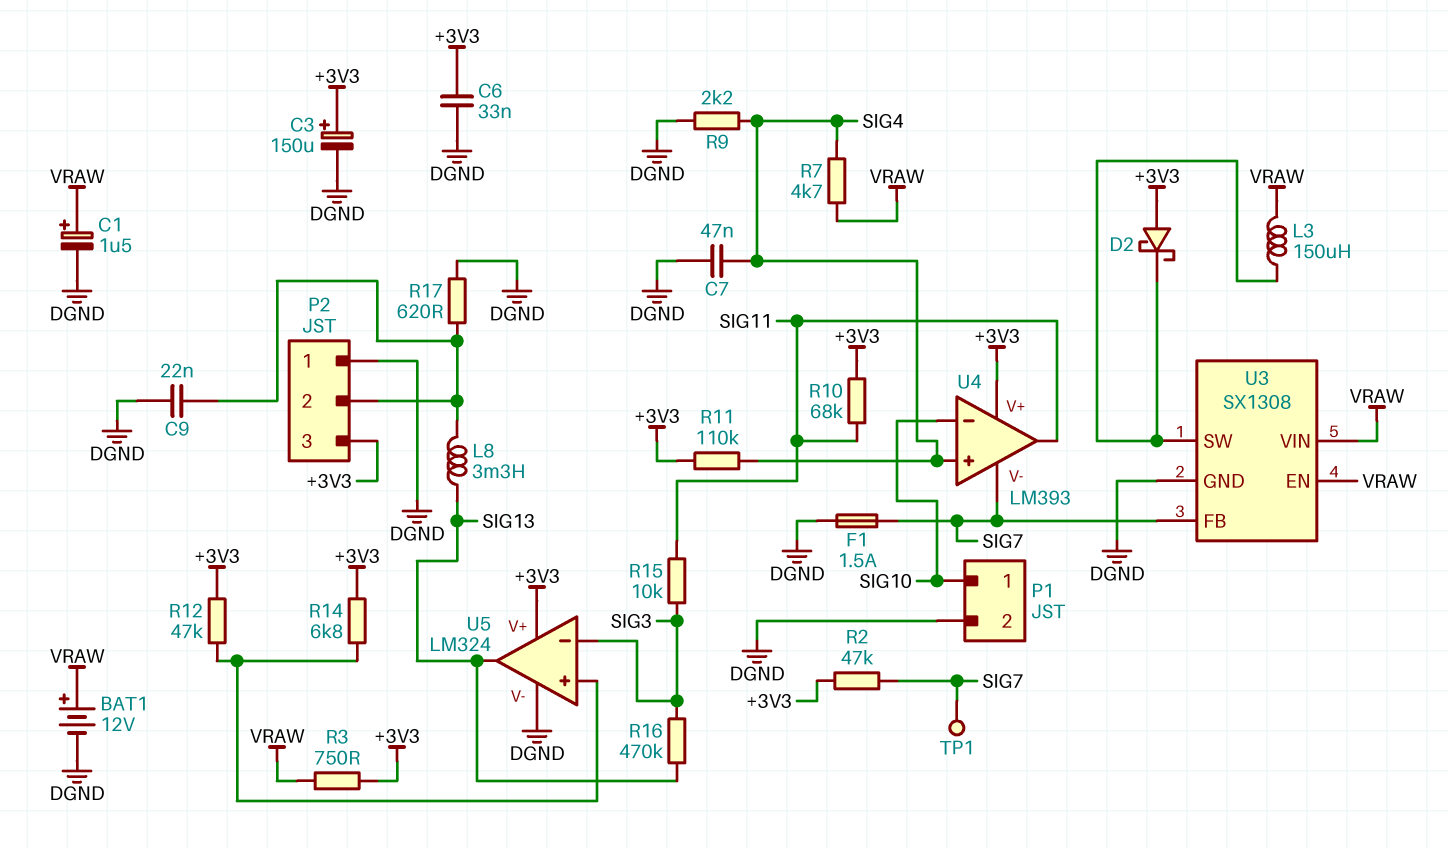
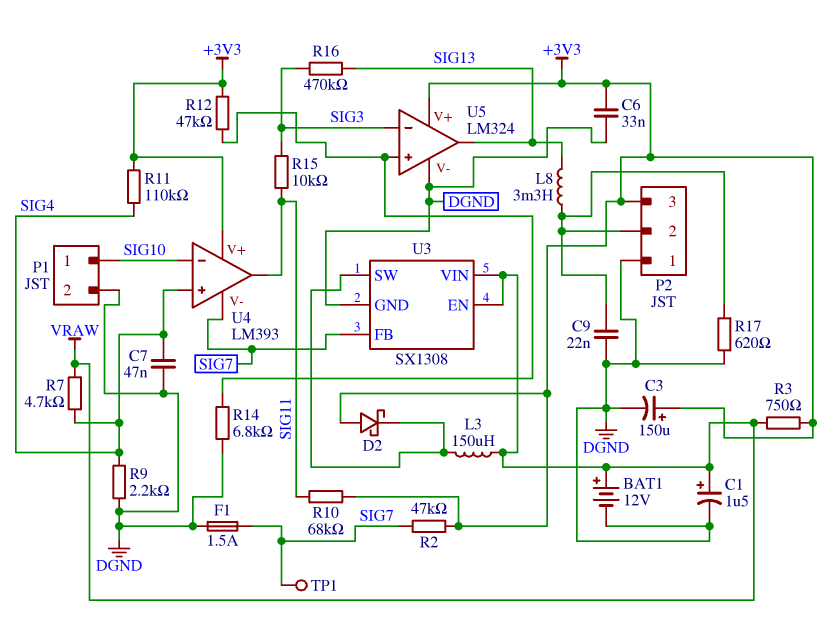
R14: 6.8k (+3V3, U5/in+) -> 6.8k (DGND, U5/in+)

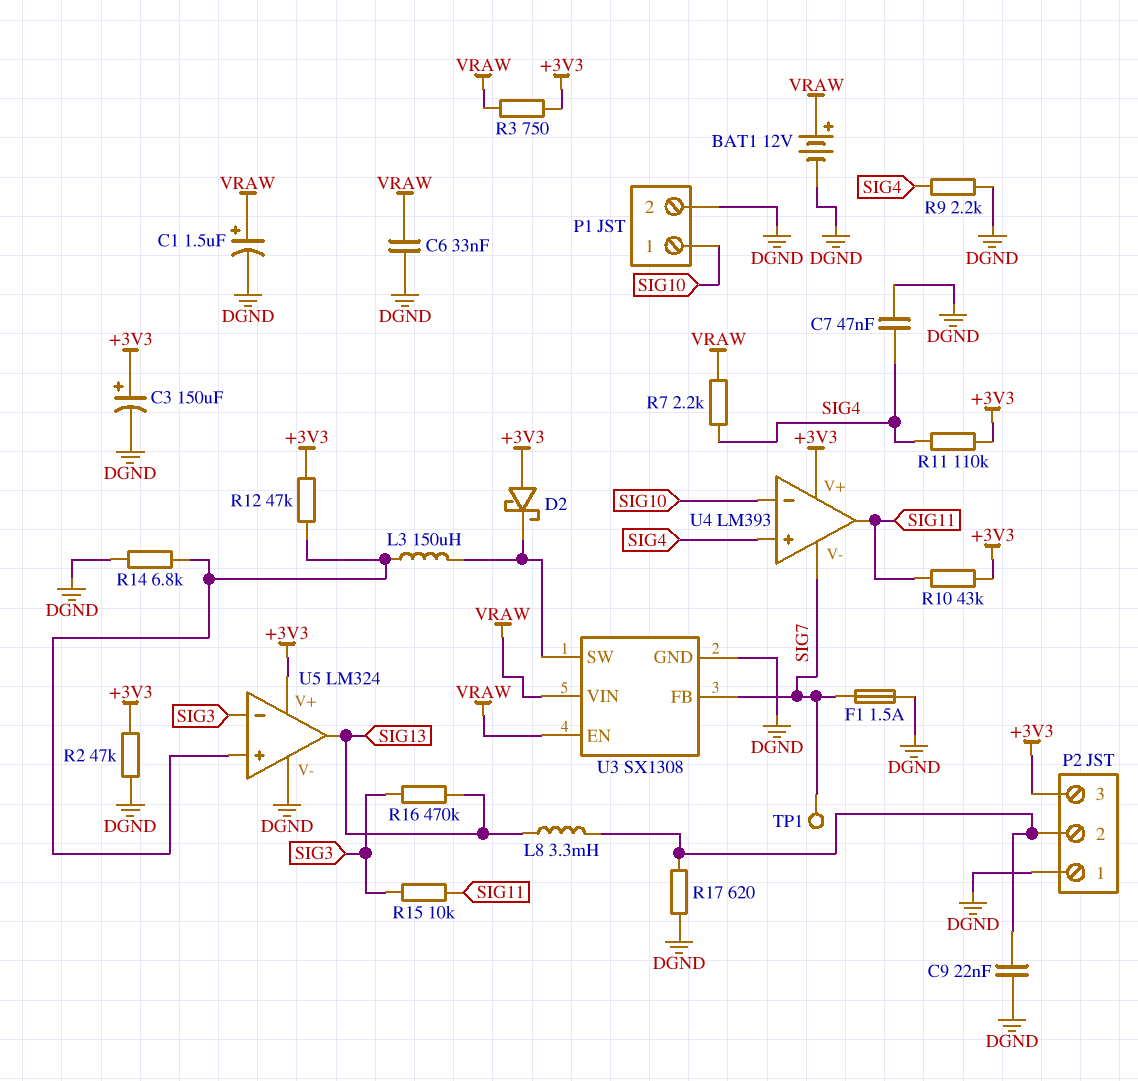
C6: 33nF (+3V3, DGND) -> 33nF (DGND, VRAW)
L3: 150uH (U3/SW, VRAW) -> 150uH (U3/SW, U5/in+)
R2: 47k (+3V3, SIG7) -> 47k (+3V3, DGND)
R7: 4.7k (SIG4, VRAW) -> 2.2k (SIG4, VRAW)
R10: 68k (+3V3, SIG11) -> 43k (+3V3, SIG11)

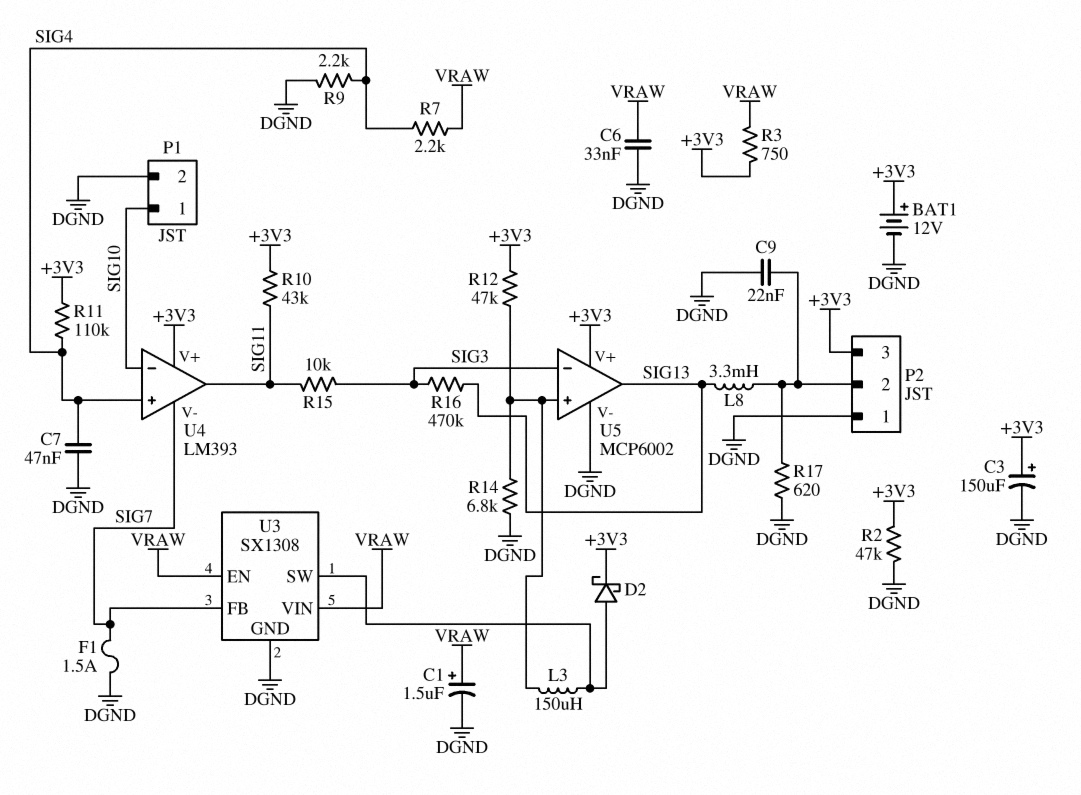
BAT1: 12V (plus VRAW, minus DGND) -> 12V (plus +3V3, minus DGND)
D2: schottky (A +3V3, K U3/SW) -> schottky (A U3/SW, K +3V3)
TP1: test point (SIG7) -> none
U5: LM324 -> MCP6002

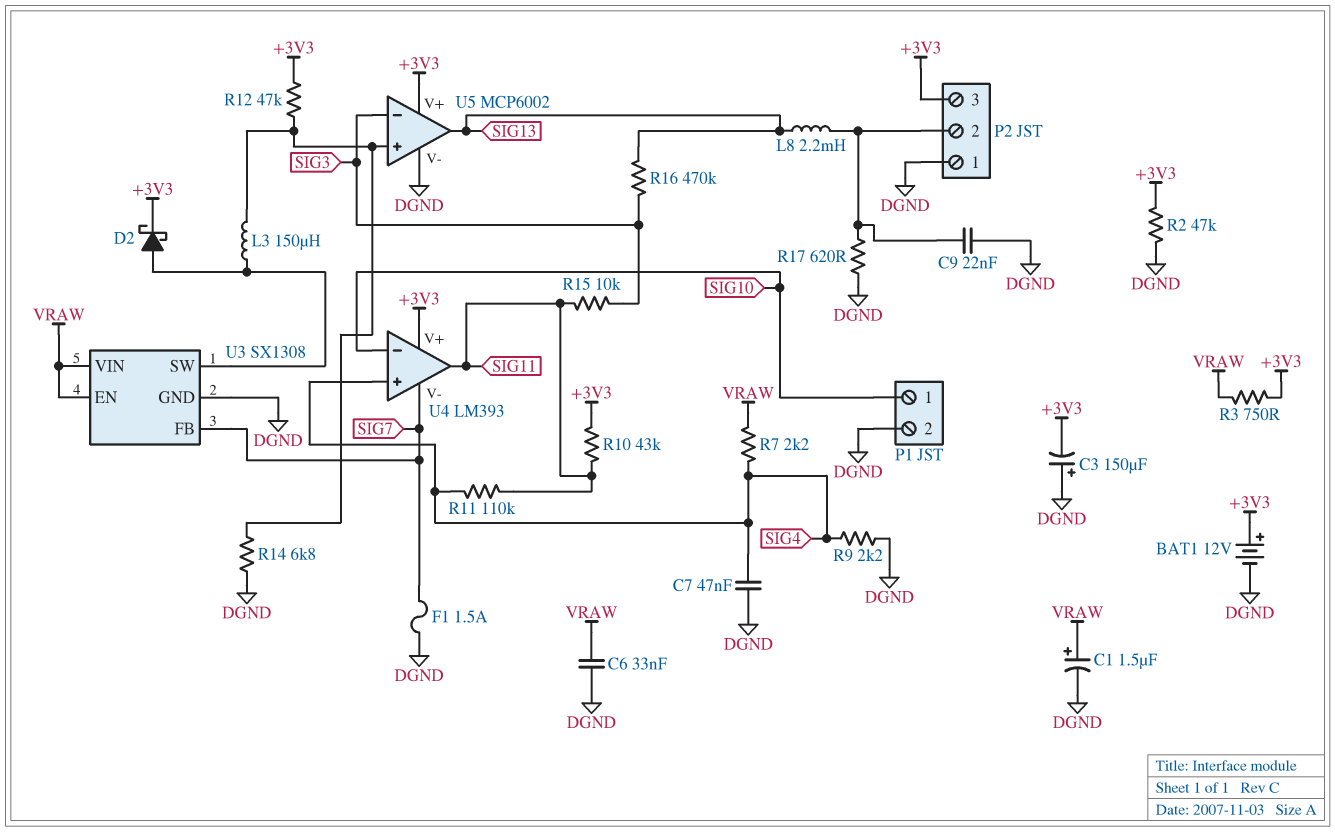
C3: 150uF (plus +3V3, minus DGND) -> 150uF (plus DGND, minus +3V3)
L8: 3.3mH (P2/2, SIG13) -> 2.2mH (P2/2, SIG13)
R11: 110k (+3V3, SIG4) -> 110k (SIG4, SIG11)

